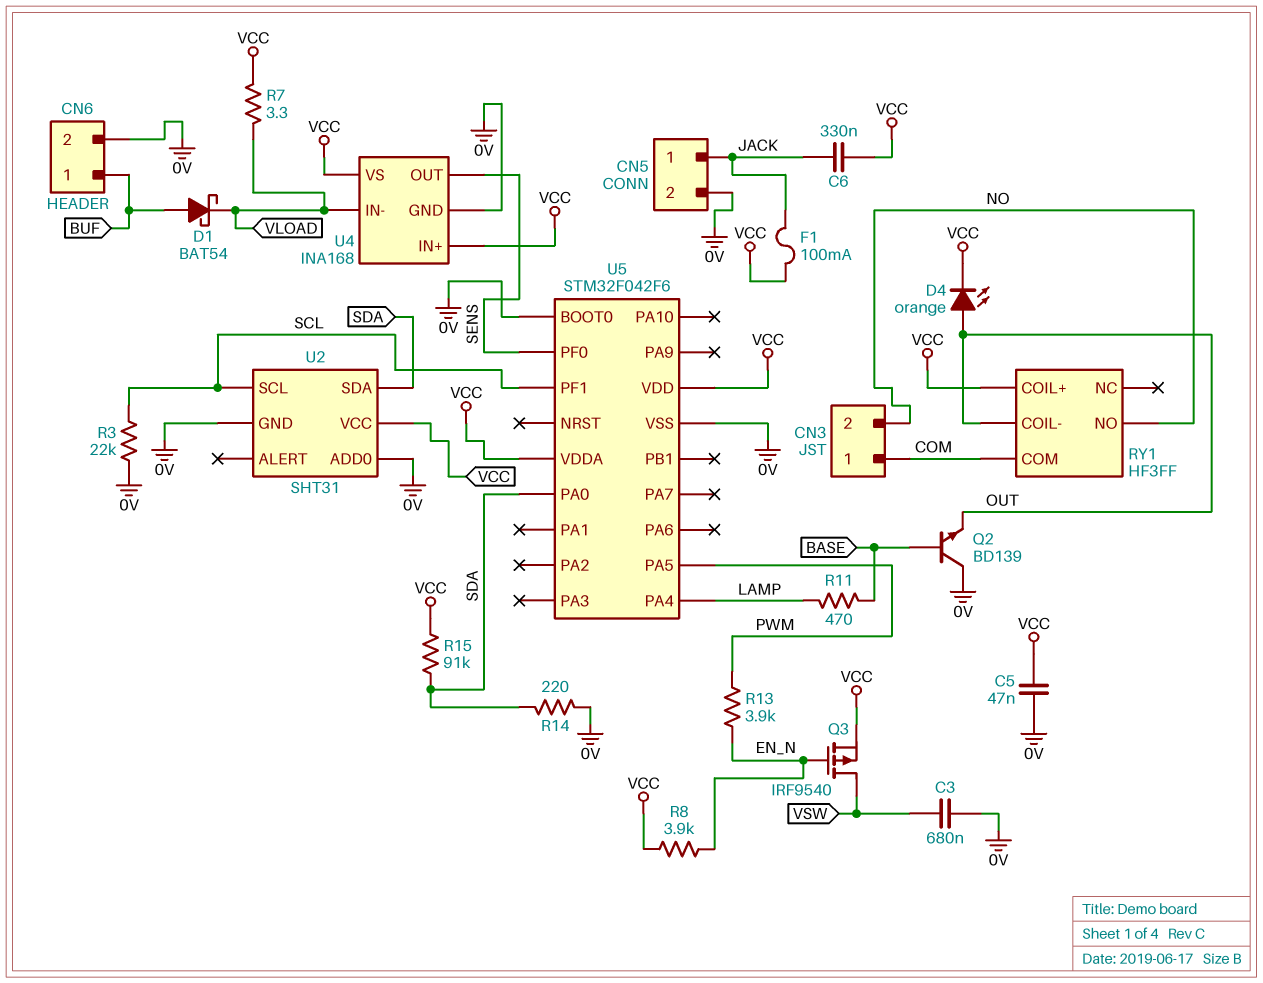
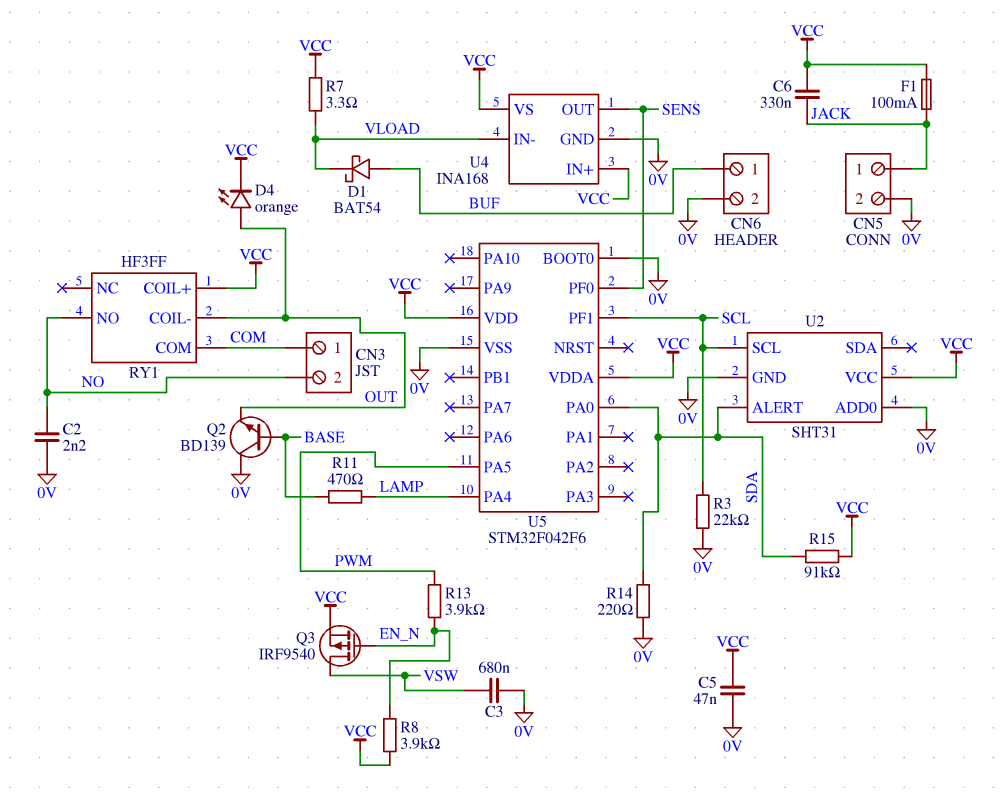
C2: none -> 2.2nF (0V, NO)
U2 pin ALERT: none -> SDA
U2 pin SDA: SDA -> none

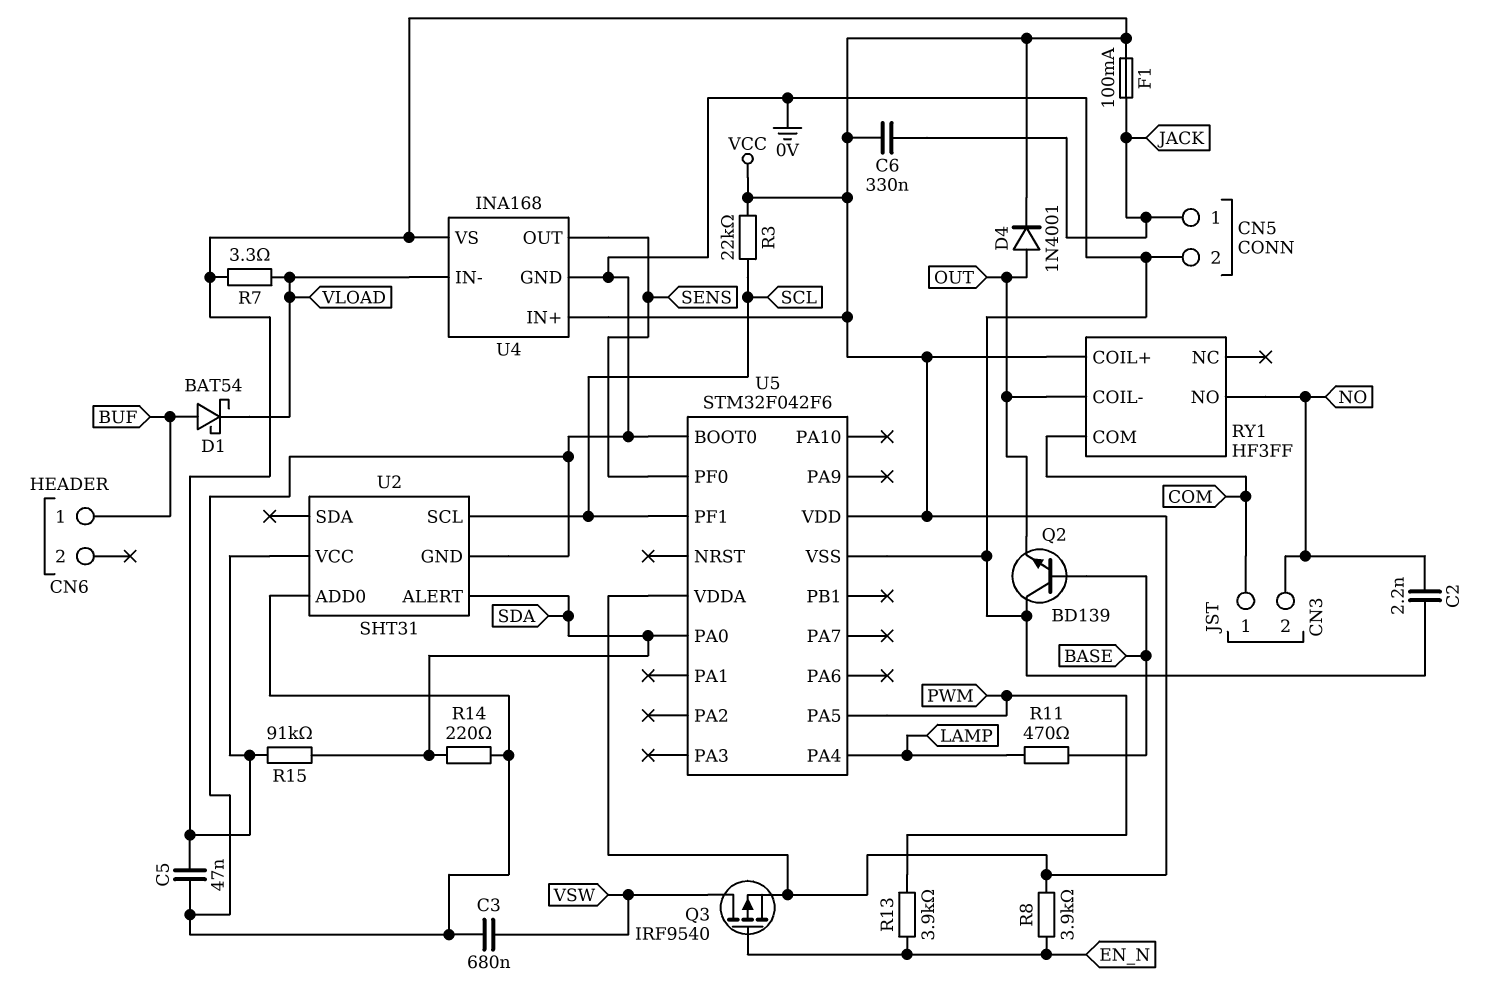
CN6 pin 2: 0V -> none
D4: LED orange (A OUT, K VCC) -> diode 1N4001 (A OUT, K VCC)
R3: 22k (0V, SCL) -> 22k (SCL, VCC)

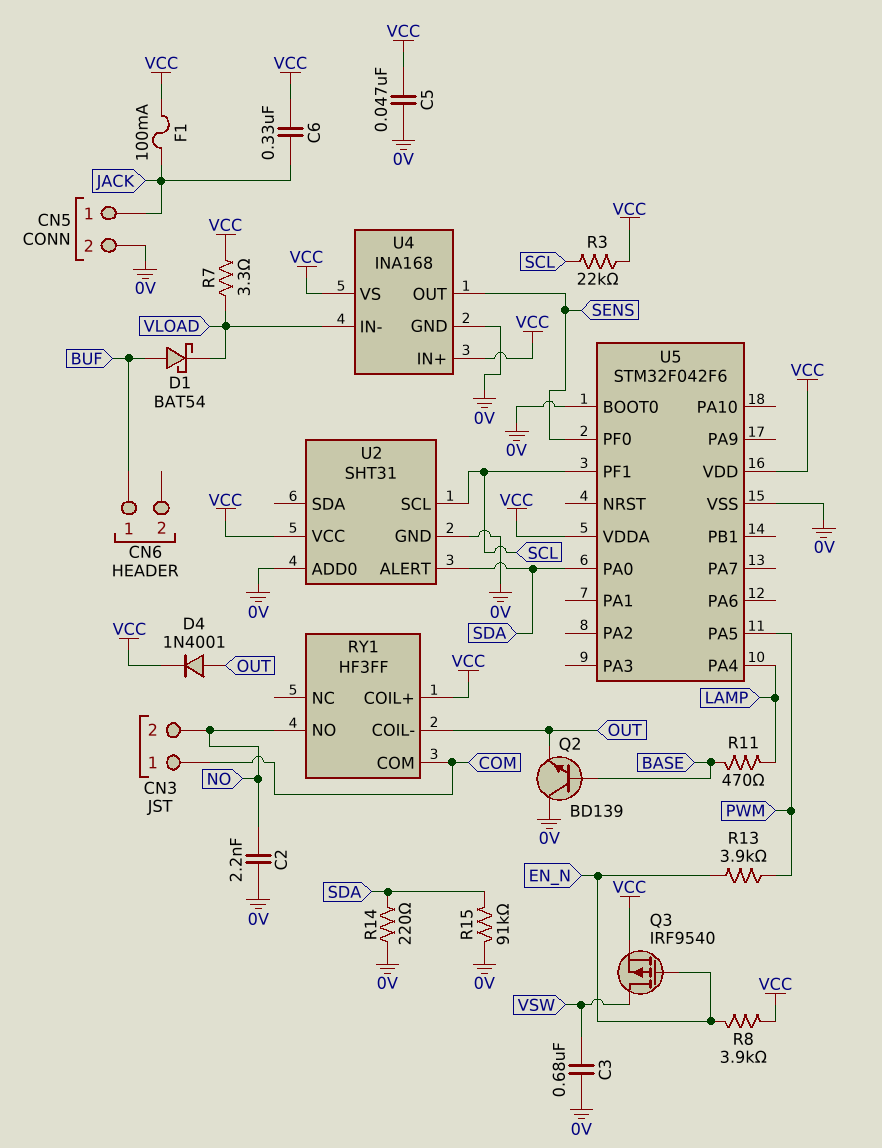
R15: 91k (SDA, VCC) -> 91k (0V, SDA)

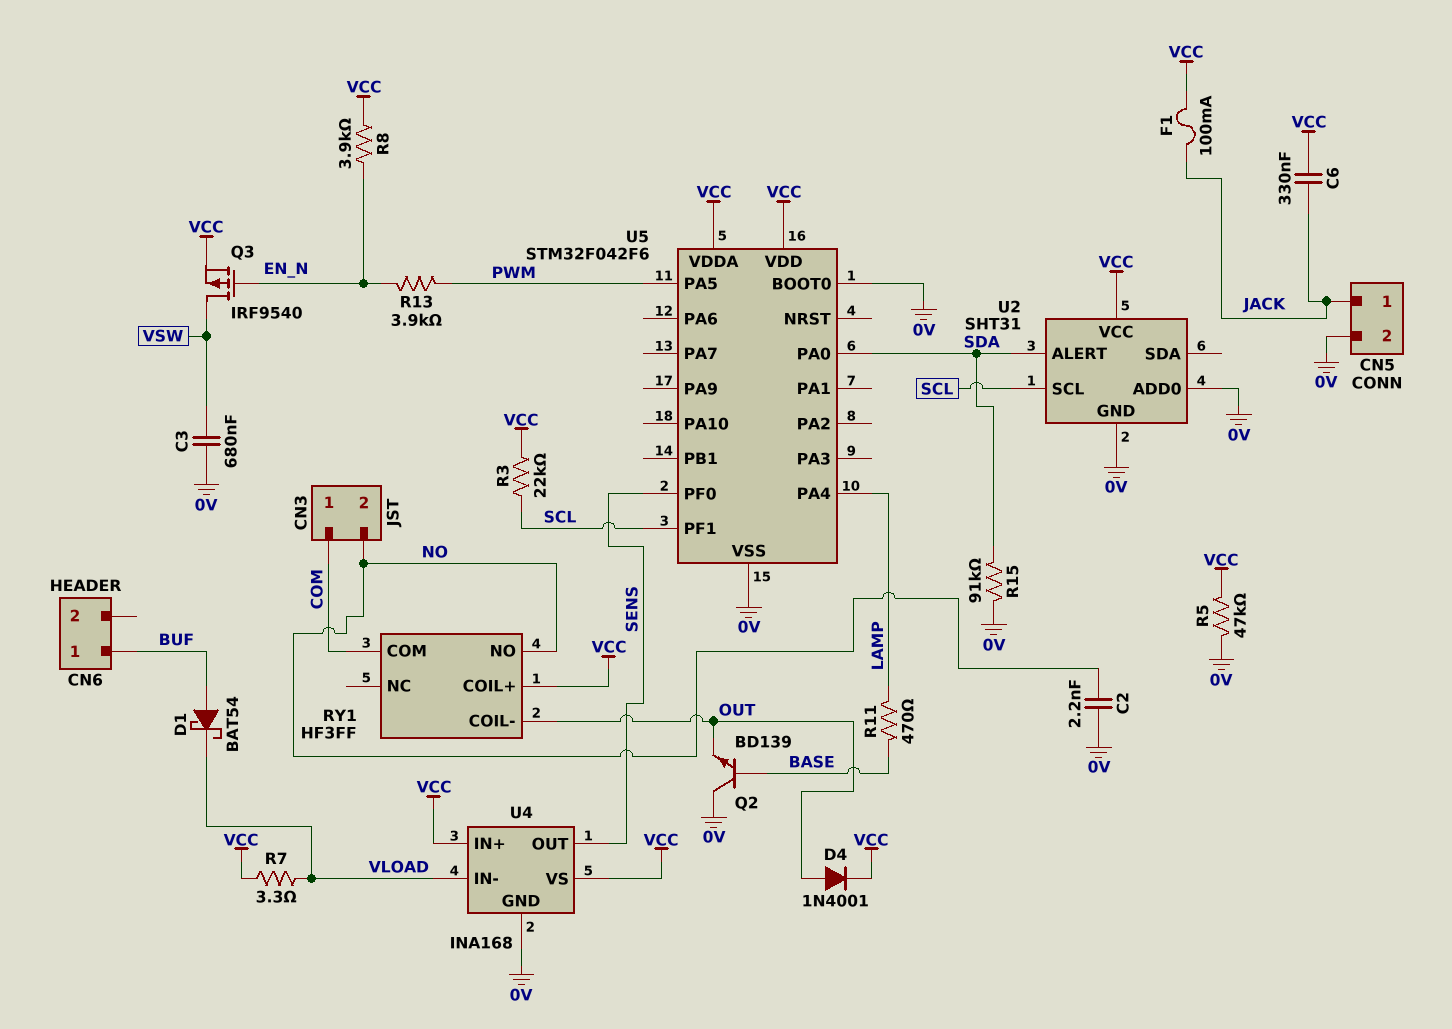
C5: 47nF (0V, VCC) -> none
R5: none -> 47k (0V, VCC)
R14: 220 (0V, SDA) -> none

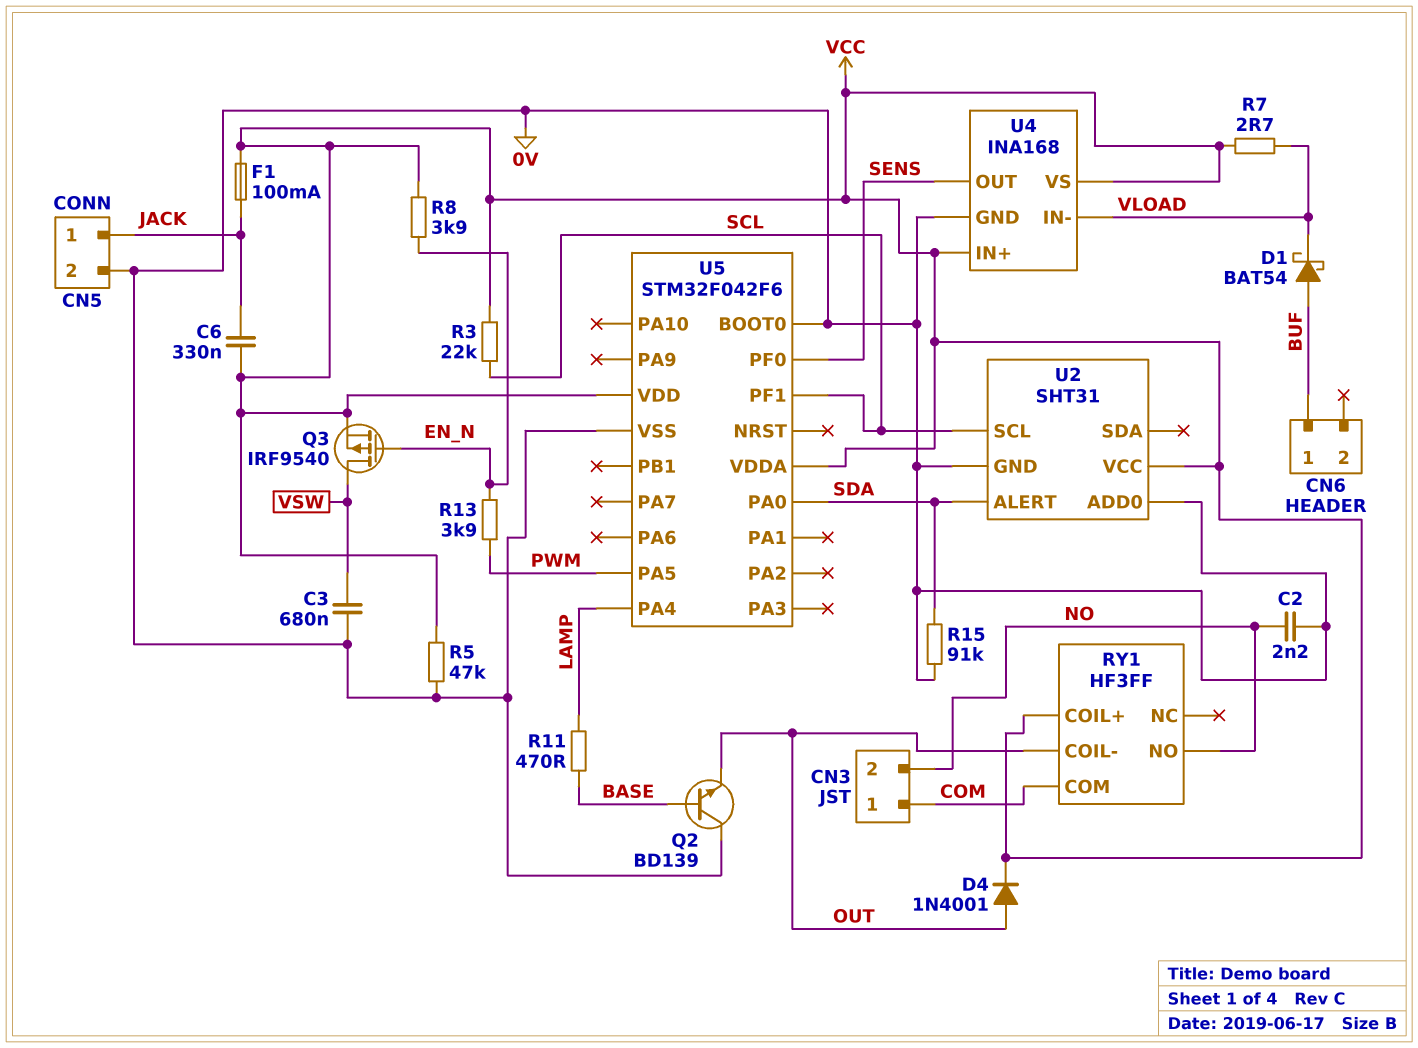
R7: 3.3 (VCC, VLOAD) -> 2.7 (VCC, VLOAD)

